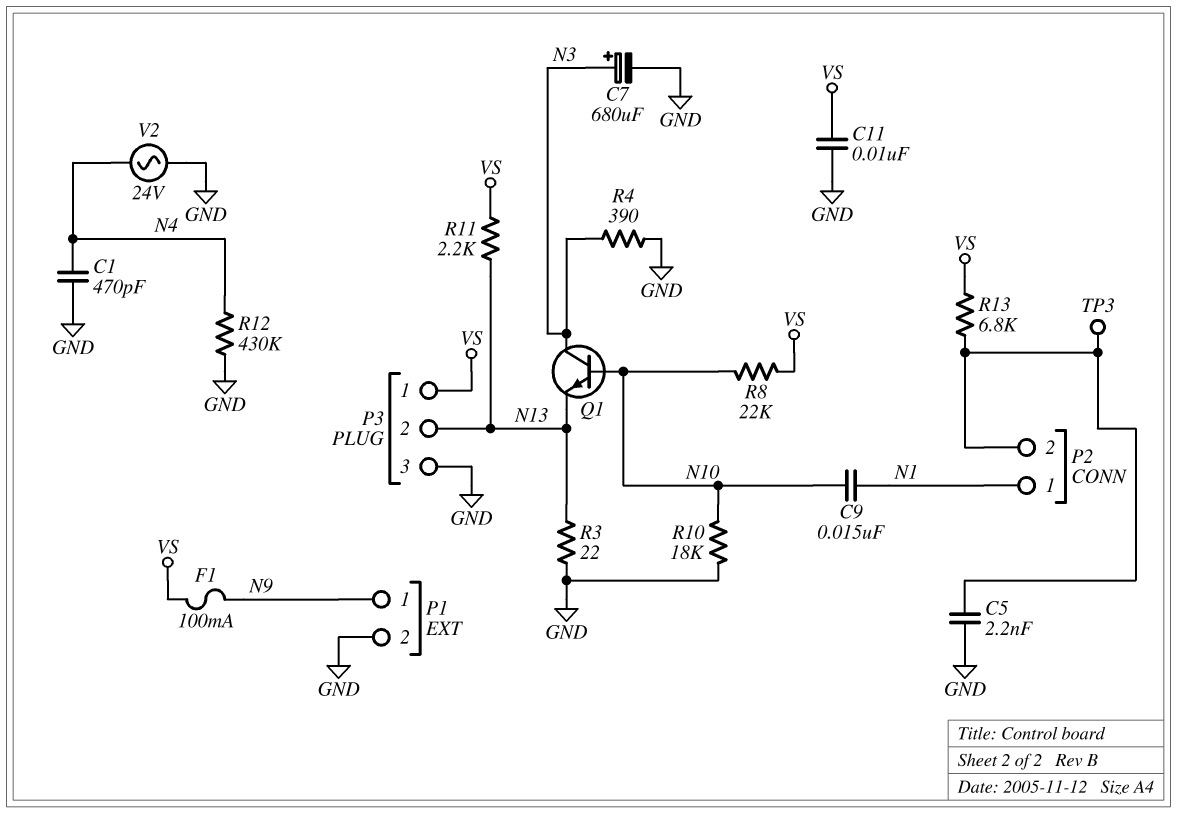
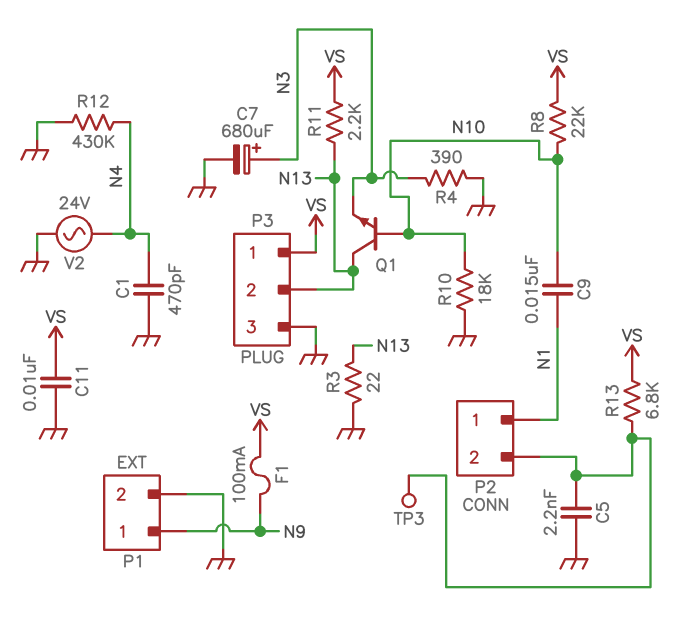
Q1: NPN (B N10, C N3, E N13) -> NPN (B N10, C N13, E N3)

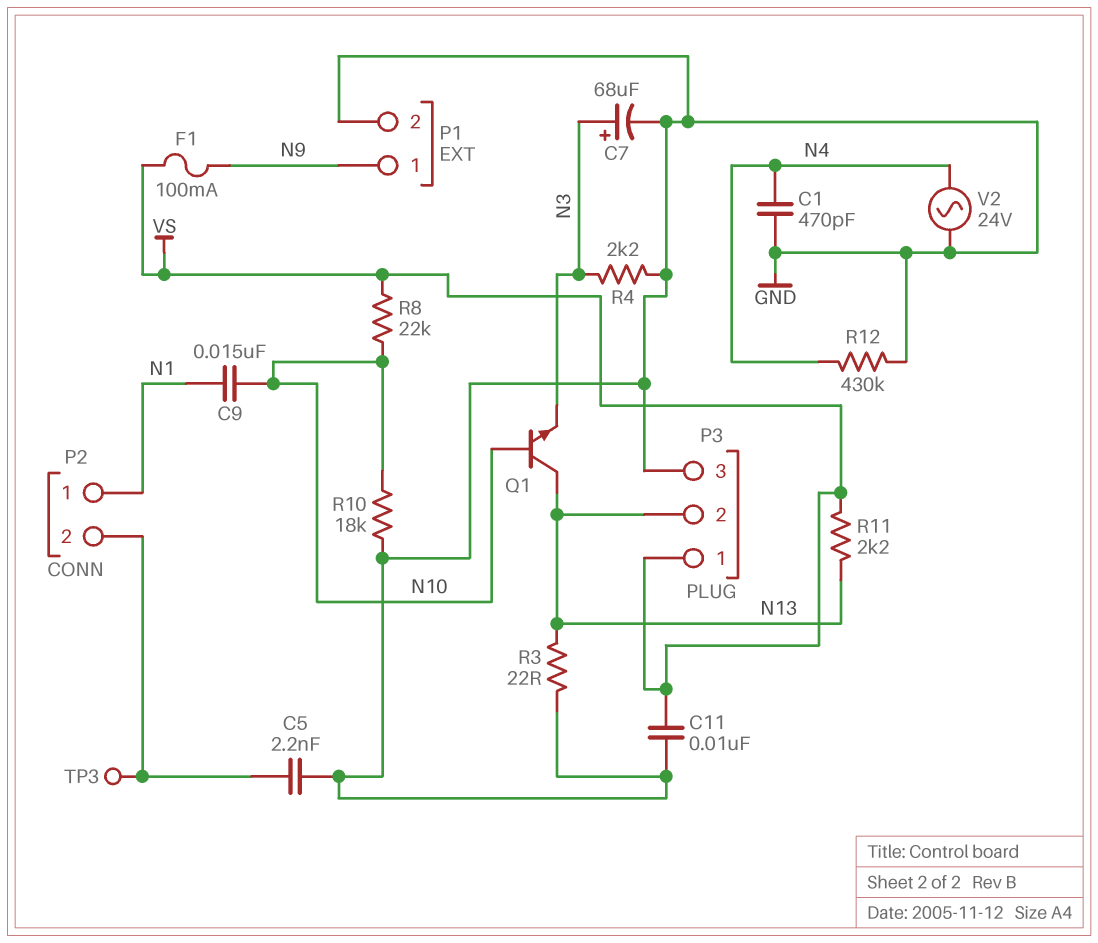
C7: 680uF (plus N3, minus GND) -> 68uF (plus N3, minus GND)
R4: 390 (GND, N3) -> 2.2k (GND, N3)
R13: 6.8k (P2/2, VS) -> none

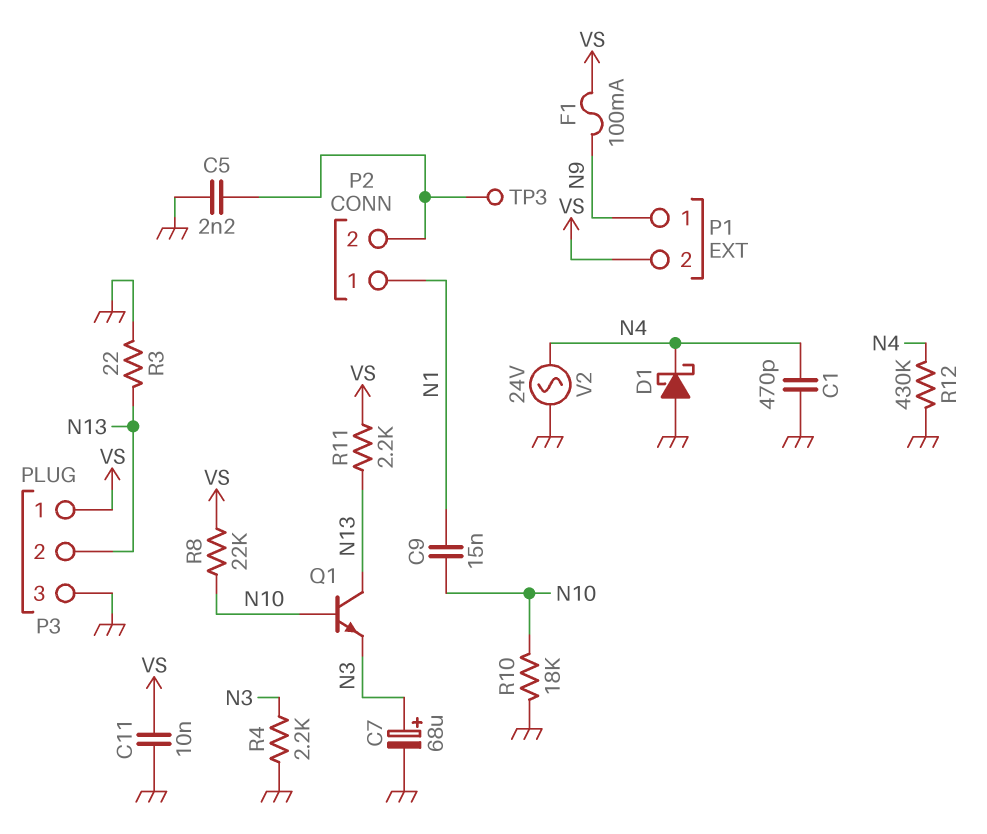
D1: none -> schottky (A GND, K N4)
P1 pin 2: GND -> VS

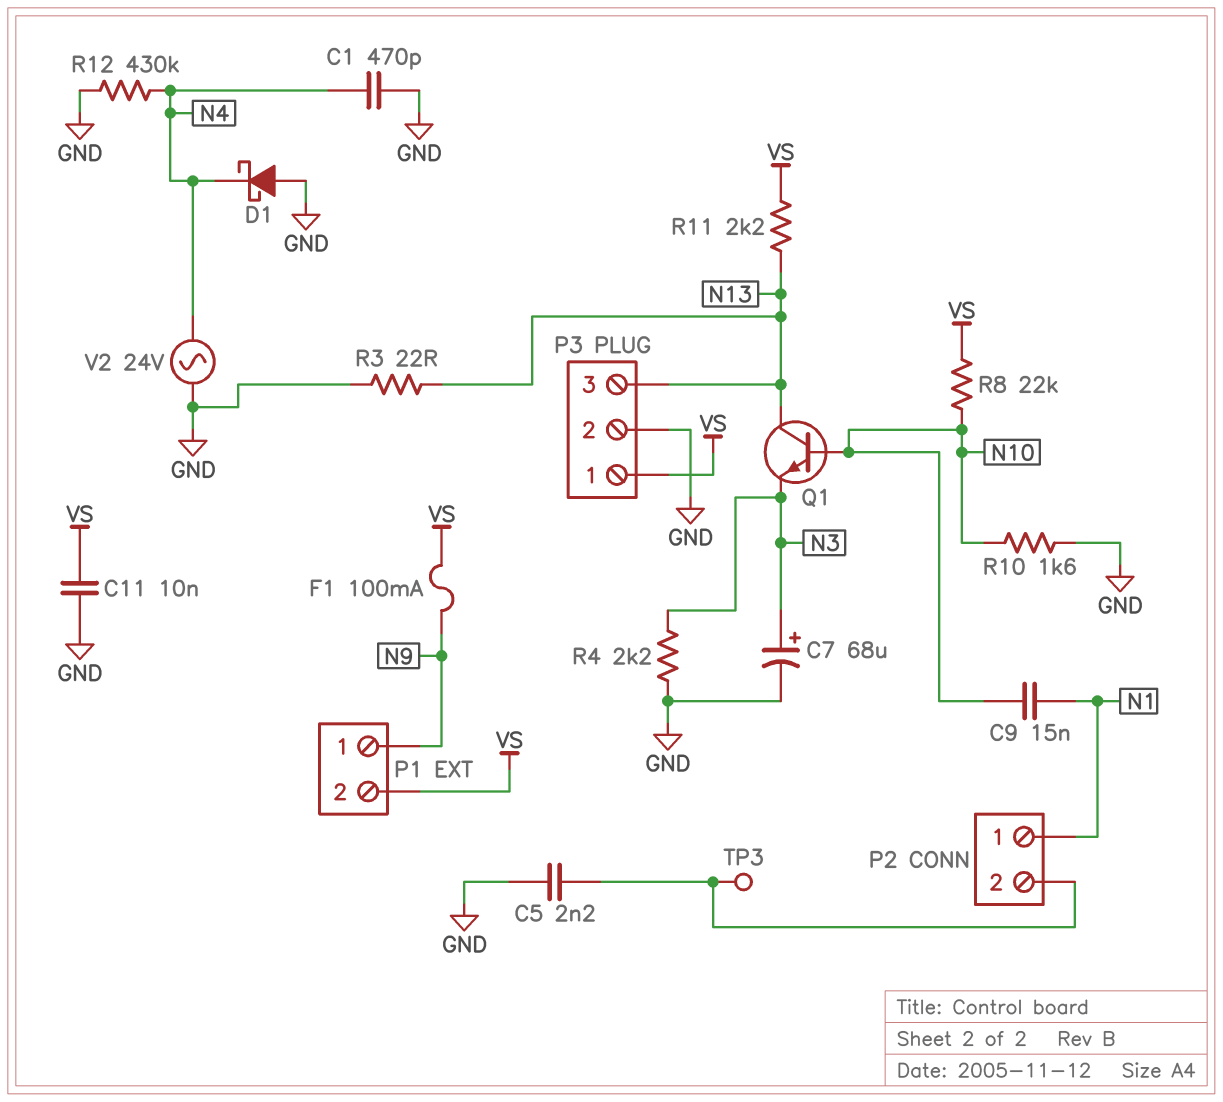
P3 pin 2: N13 -> GND
P3 pin 3: GND -> N13
R10: 18k (GND, N10) -> 1.6k (GND, N10)

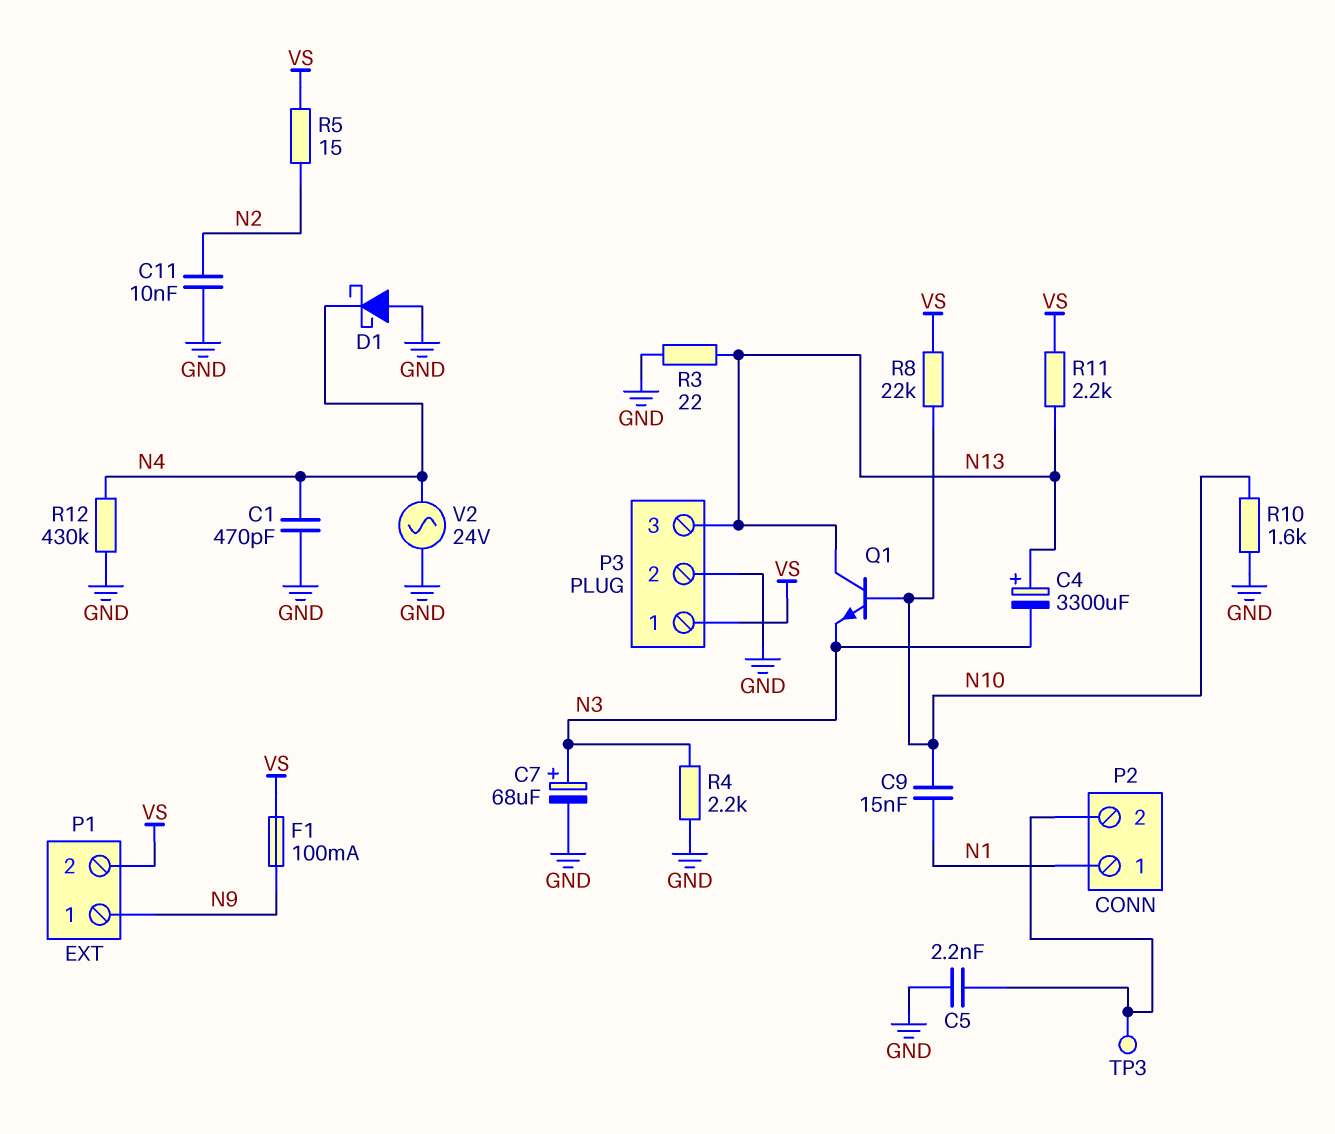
C4: none -> 3300uF (plus N13, minus N3)
C11: 10nF (GND, VS) -> 10nF (GND, N2)
R5: none -> 15 (N2, VS)

